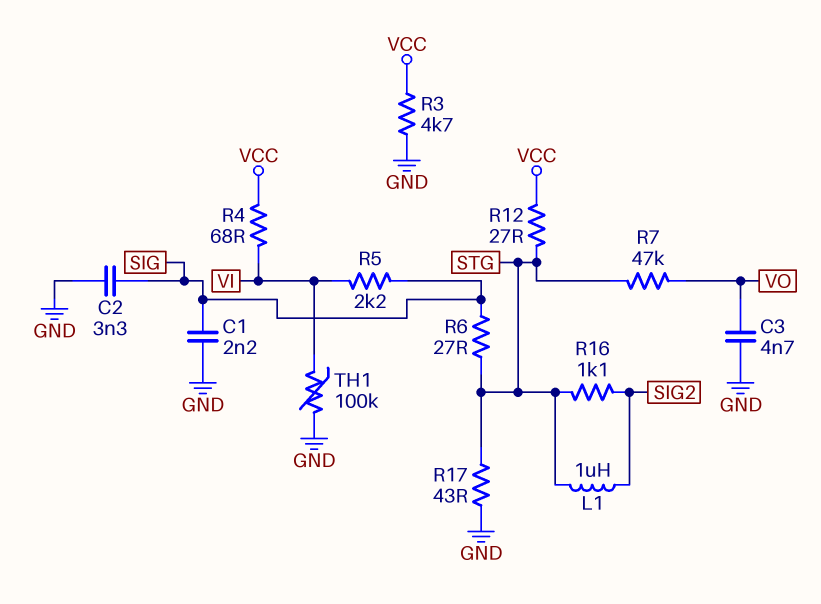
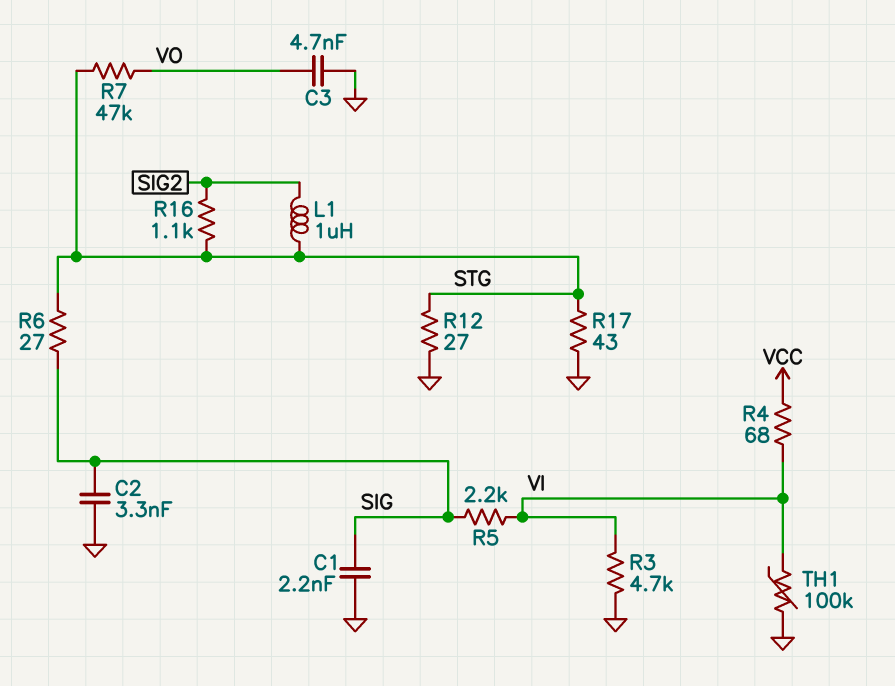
R3: 4.7k (GND, VCC) -> 4.7k (GND, VI)
R12: 27 (STG, VCC) -> 27 (GND, STG)

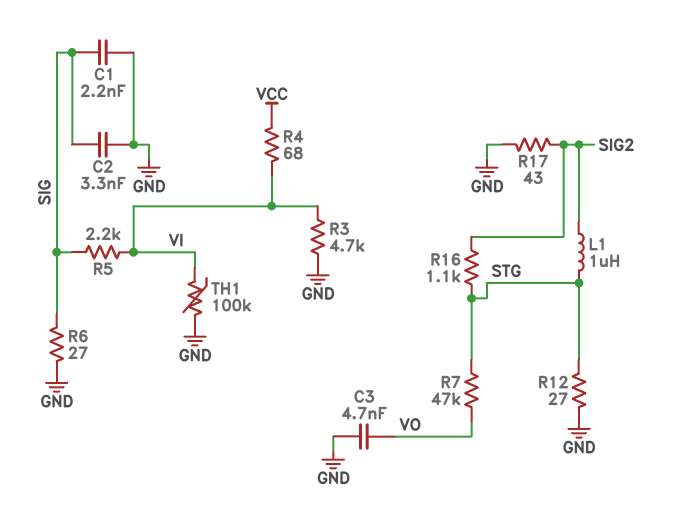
R6: 27 (SIG, STG) -> 27 (GND, SIG)
R17: 43 (GND, STG) -> 43 (GND, SIG2)

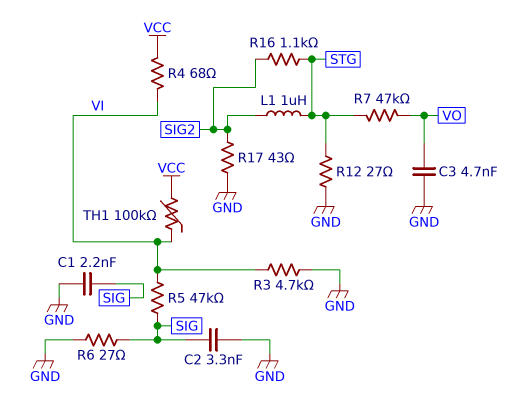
R5: 2.2k (SIG, VI) -> 47k (SIG, VI)
TH1: 100k (GND, VI) -> 100k (VCC, VI)

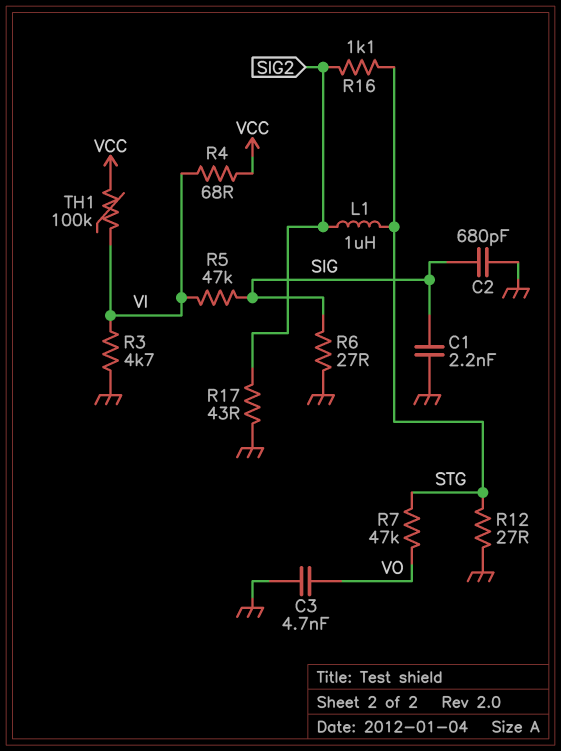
C2: 3.3nF (GND, SIG) -> 680pF (GND, SIG)

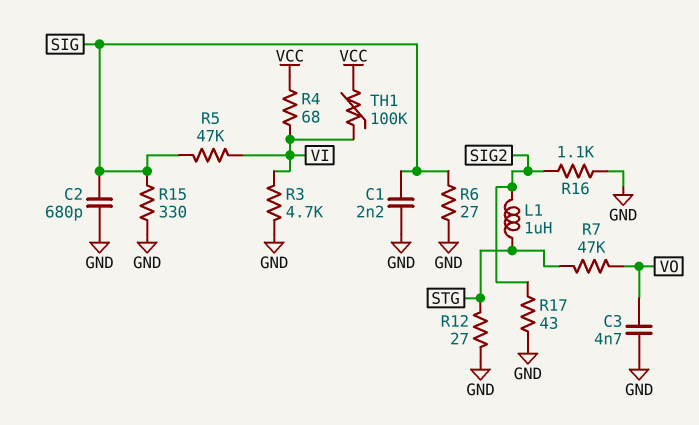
R15: none -> 330 (GND, SIG)
R16: 1.1k (SIG2, STG) -> 1.1k (GND, SIG2)

